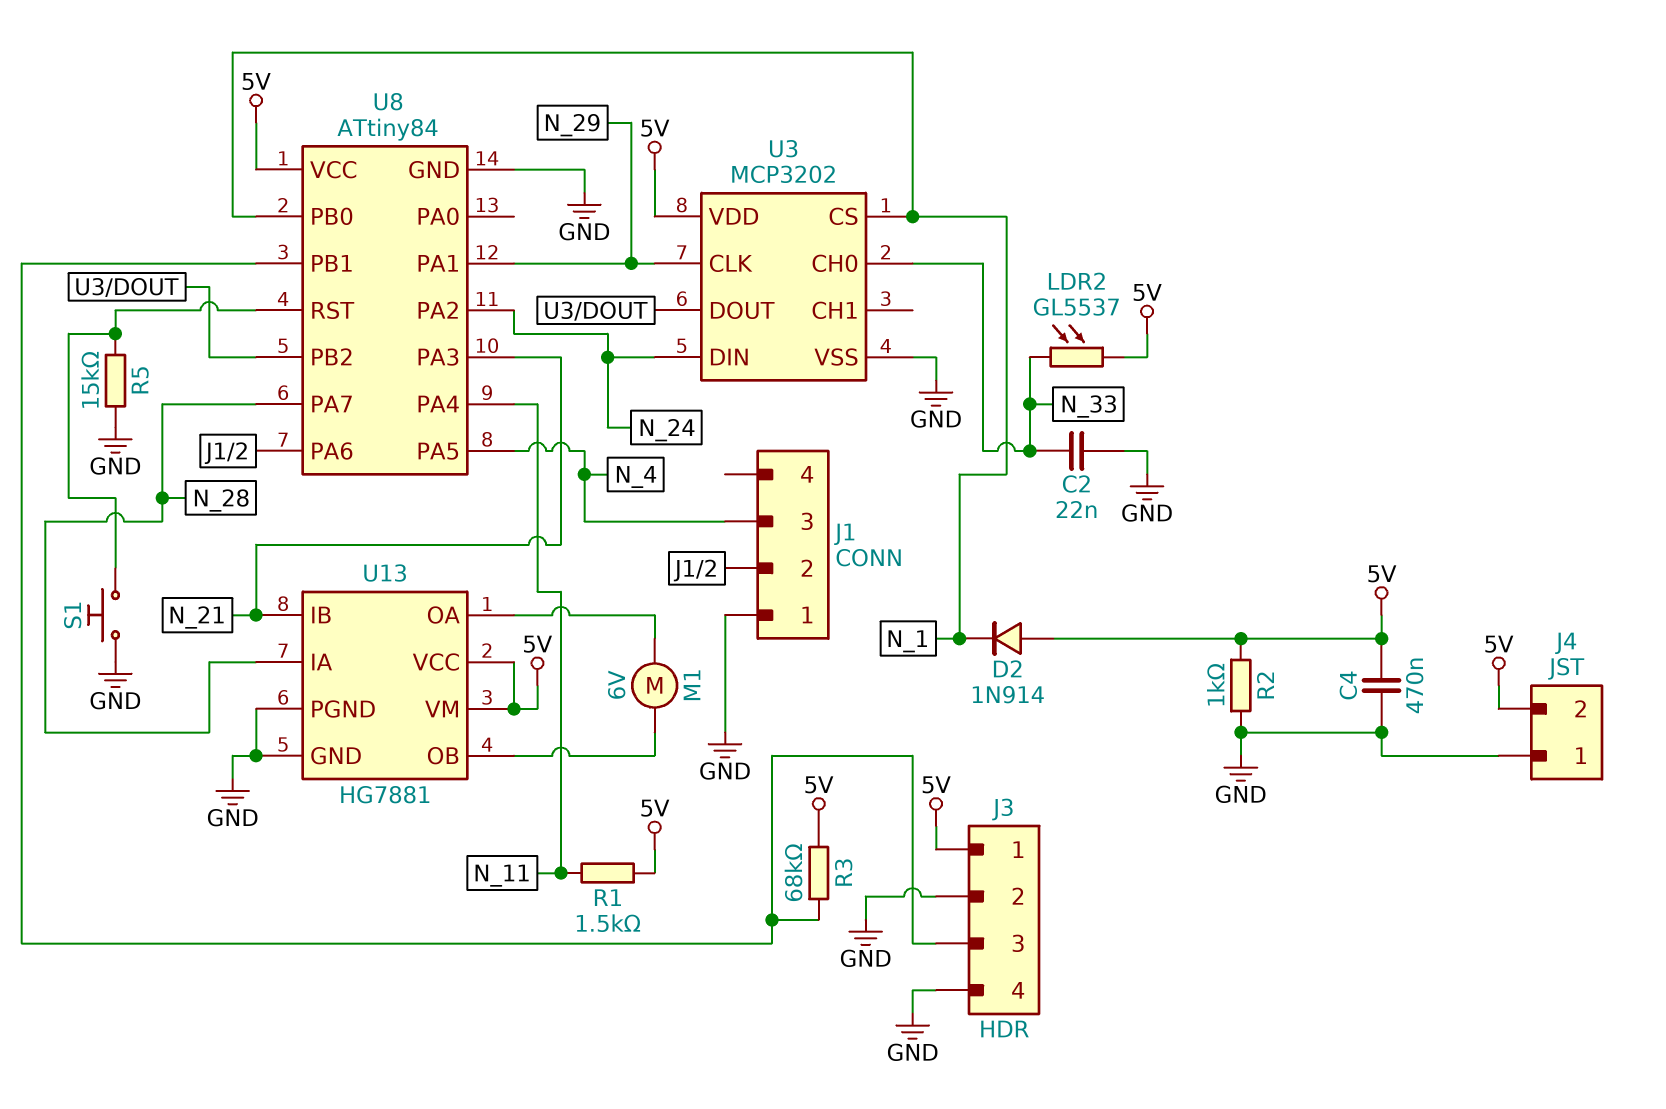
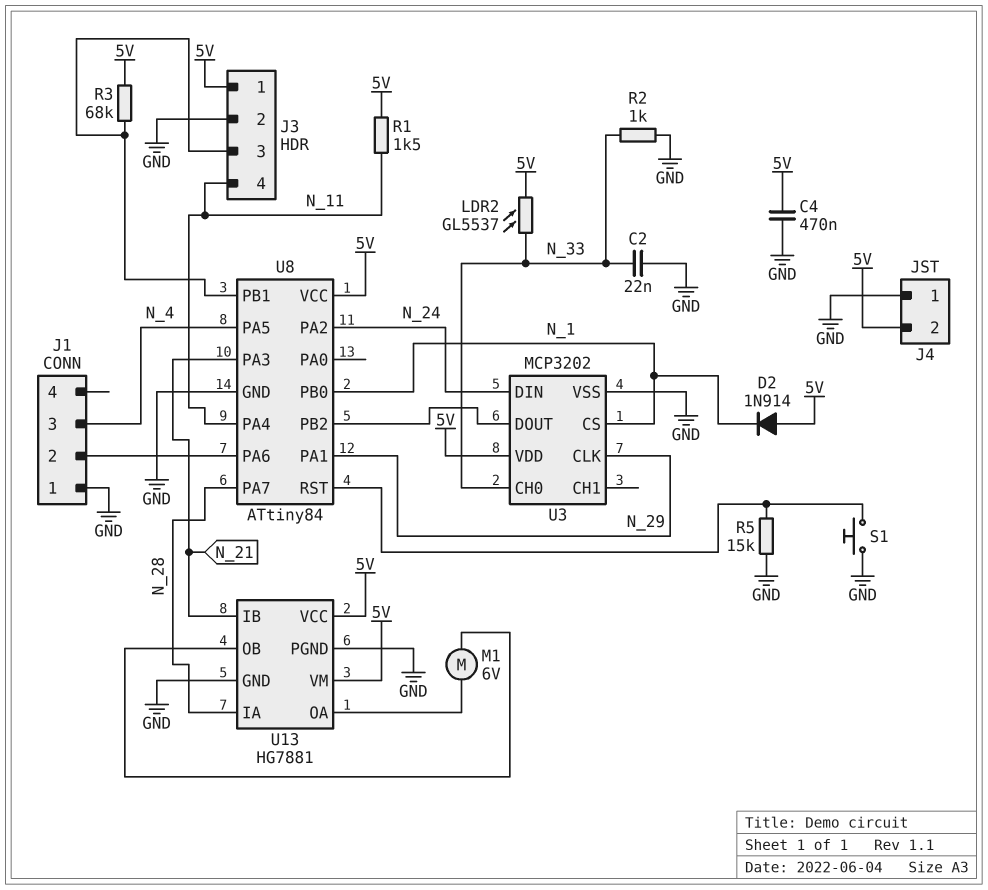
J3 pin 4: GND -> N_11
R2: 1k (5V, GND) -> 1k (GND, N_33)

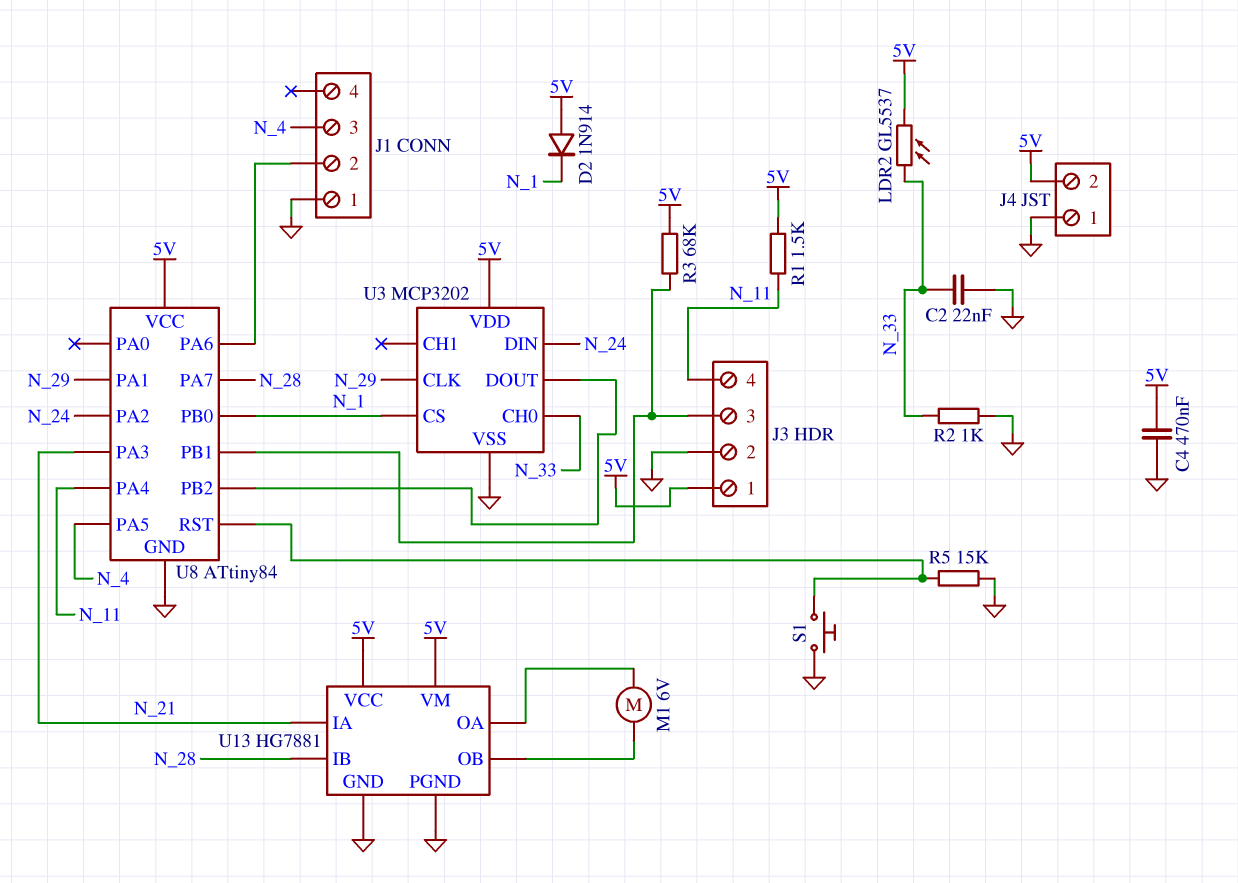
U13 pin IA: N_28 -> N_21
U13 pin IB: N_21 -> N_28

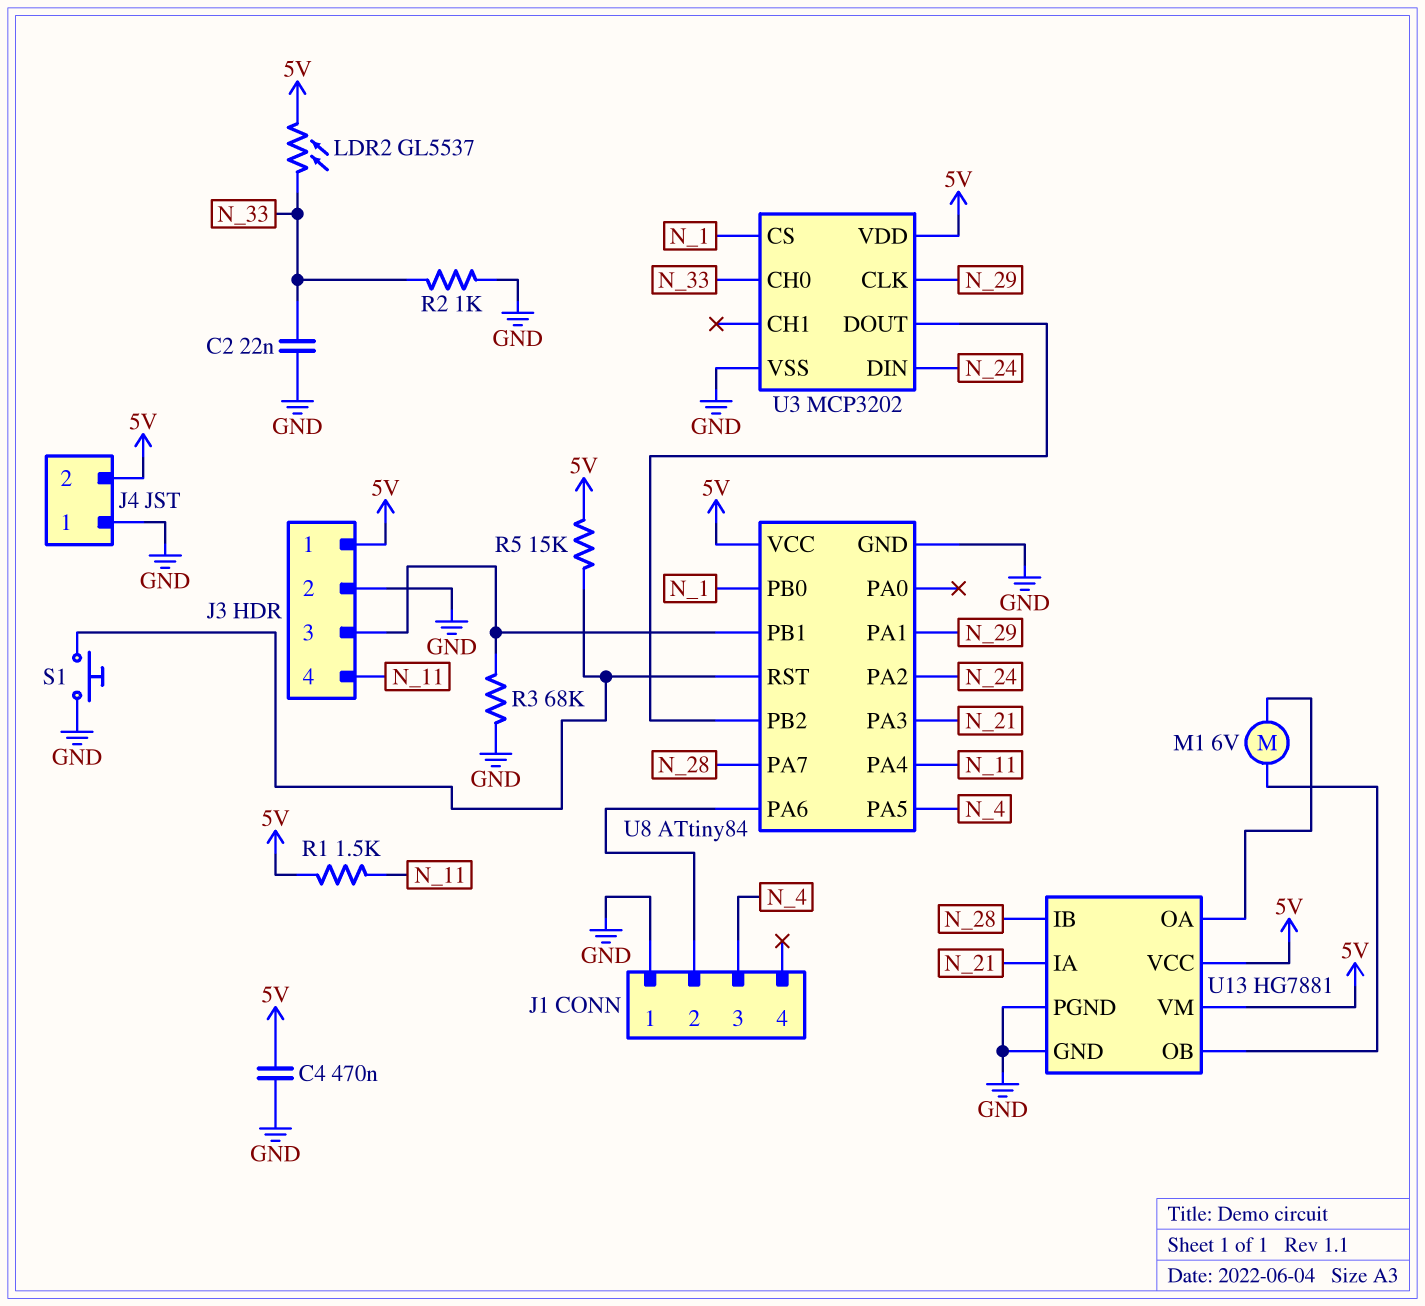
D2: diode 1N914 (A 5V, K N_1) -> none
R3: 68k (5V, J3/3) -> 68k (GND, J3/3)
R5: 15k (GND, U8/RST) -> 15k (5V, U8/RST)

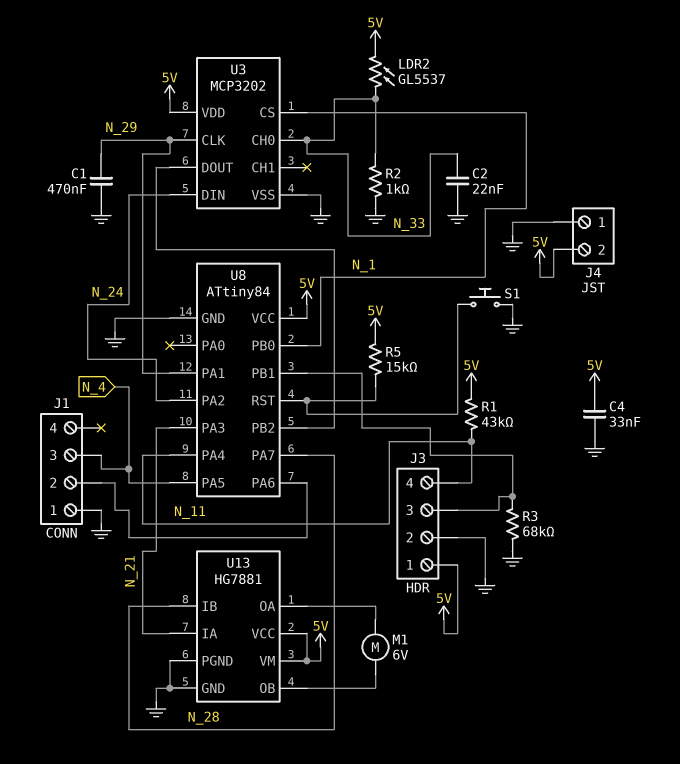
C1: none -> 470nF (GND, N_29)
C4: 470nF (5V, GND) -> 33nF (5V, GND)
R1: 1.5k (5V, N_11) -> 43k (5V, N_11)

